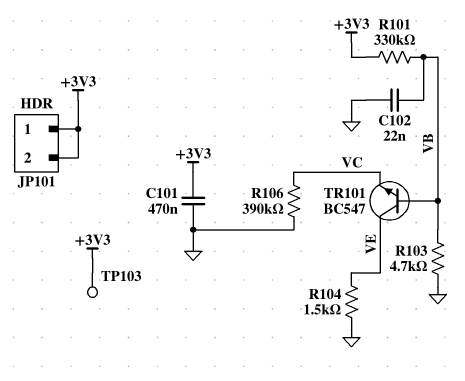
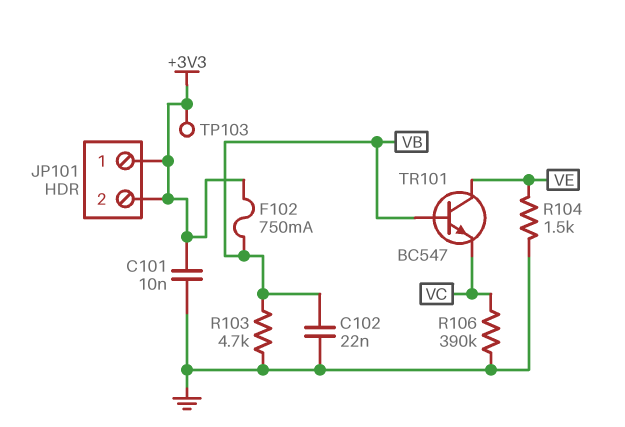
C101: 470nF (+3V3, GND) -> 10nF (+3V3, GND)
F102: none -> 750mA (+3V3, VB)
R101: 330k (+3V3, VB) -> none

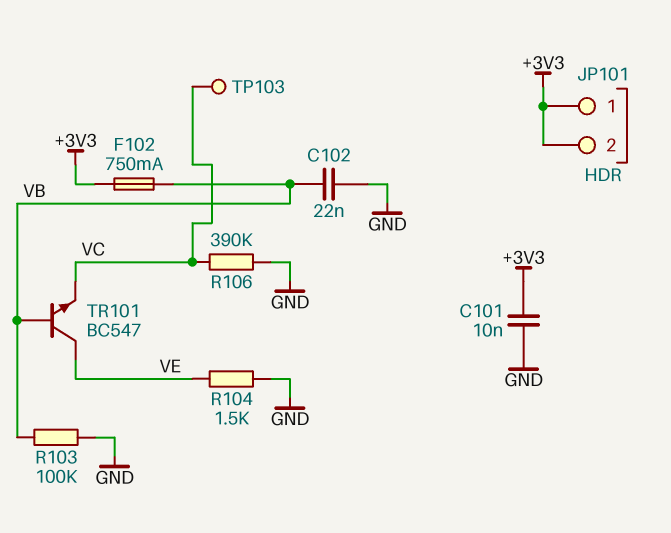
R103: 4.7k (GND, VB) -> 100k (GND, VB)
TP103: test point (+3V3) -> test point (VC)

